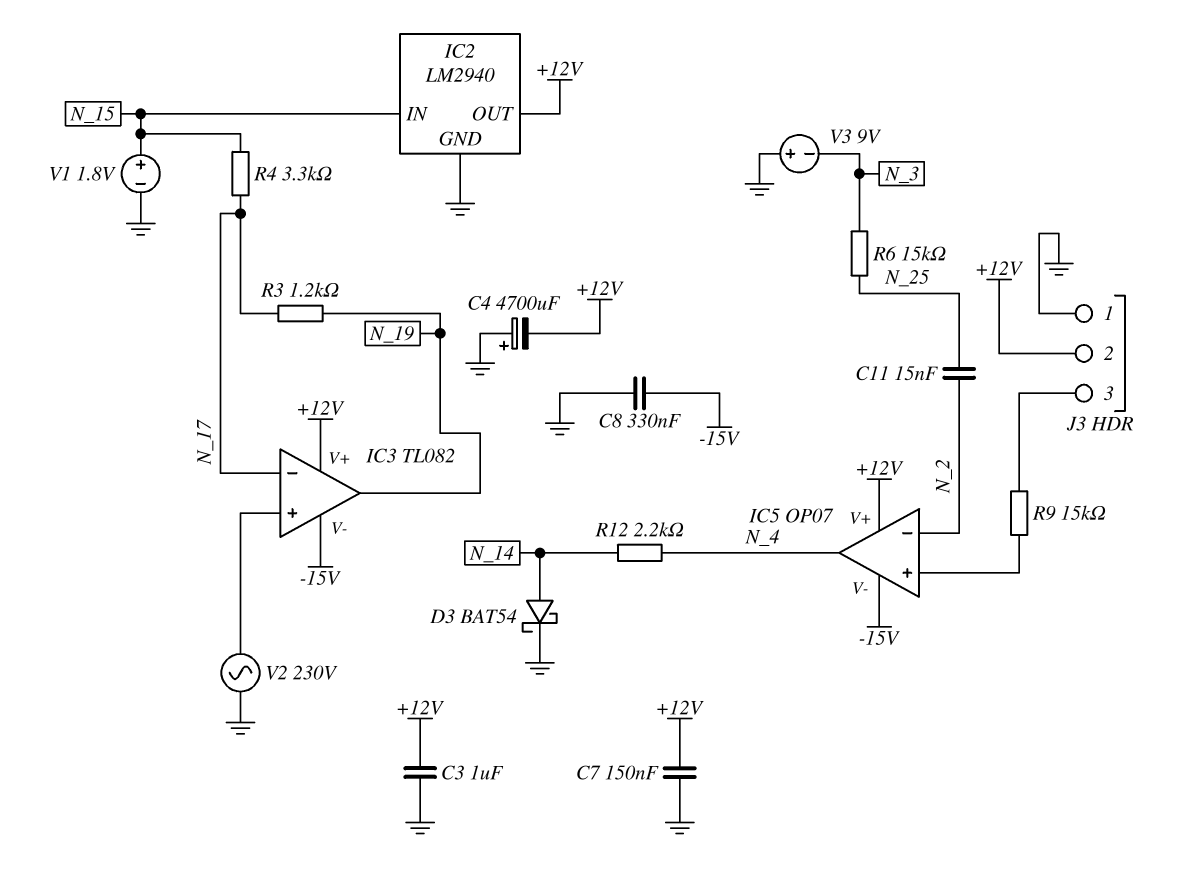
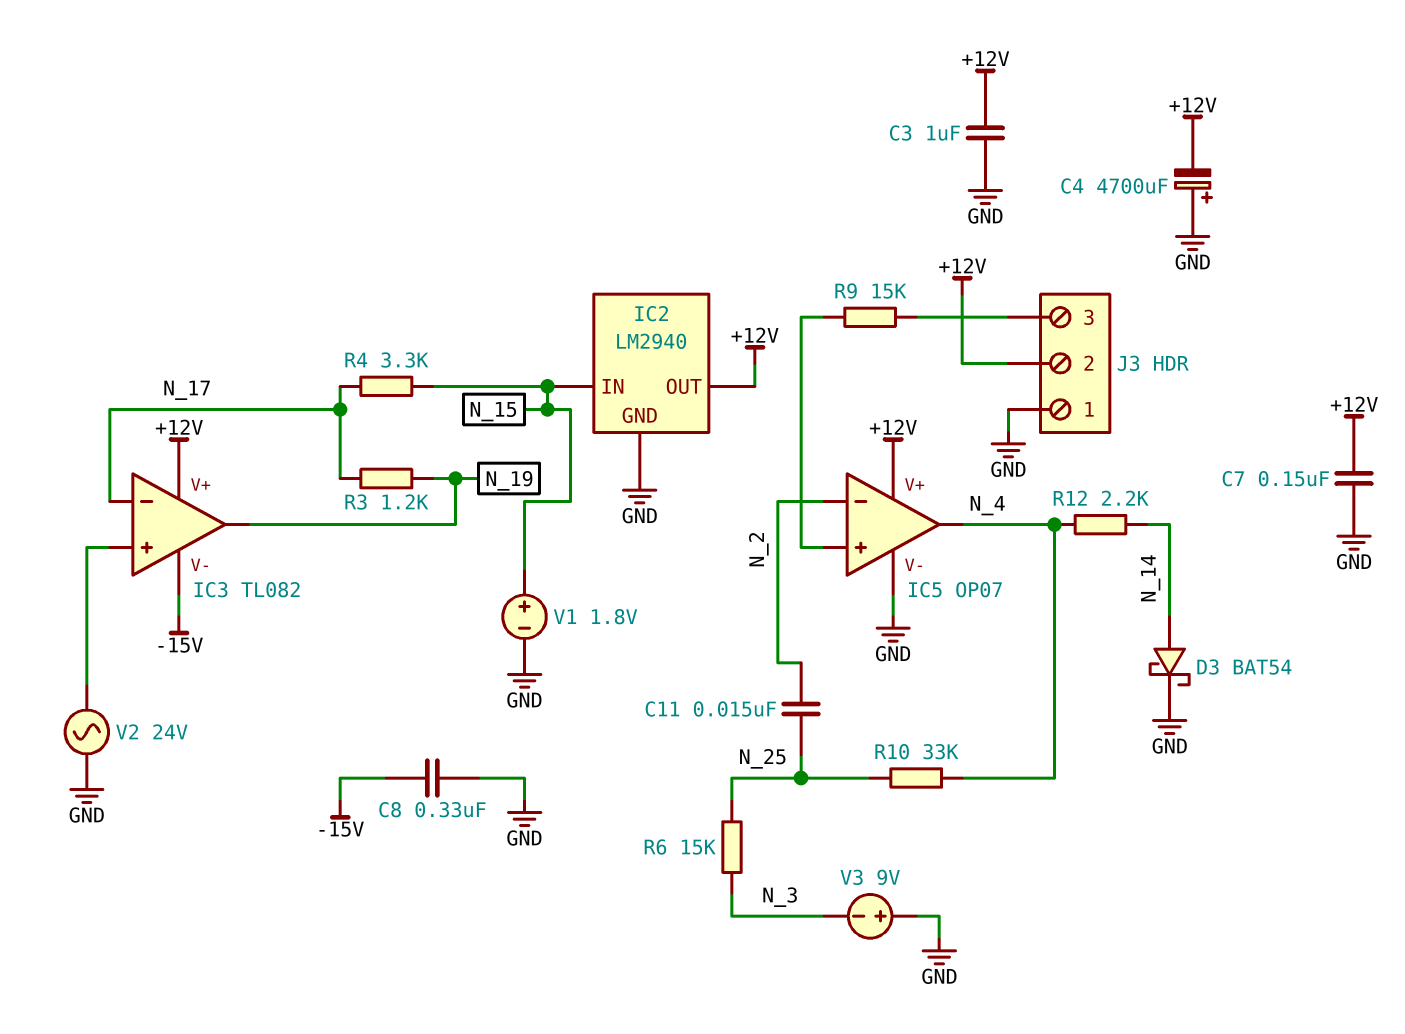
IC5 pin V-: -15V -> GND
R10: none -> 33k (N_4, N_25)
V2: AC 230V (GND, IC3/in+) -> AC 24V (GND, IC3/in+)

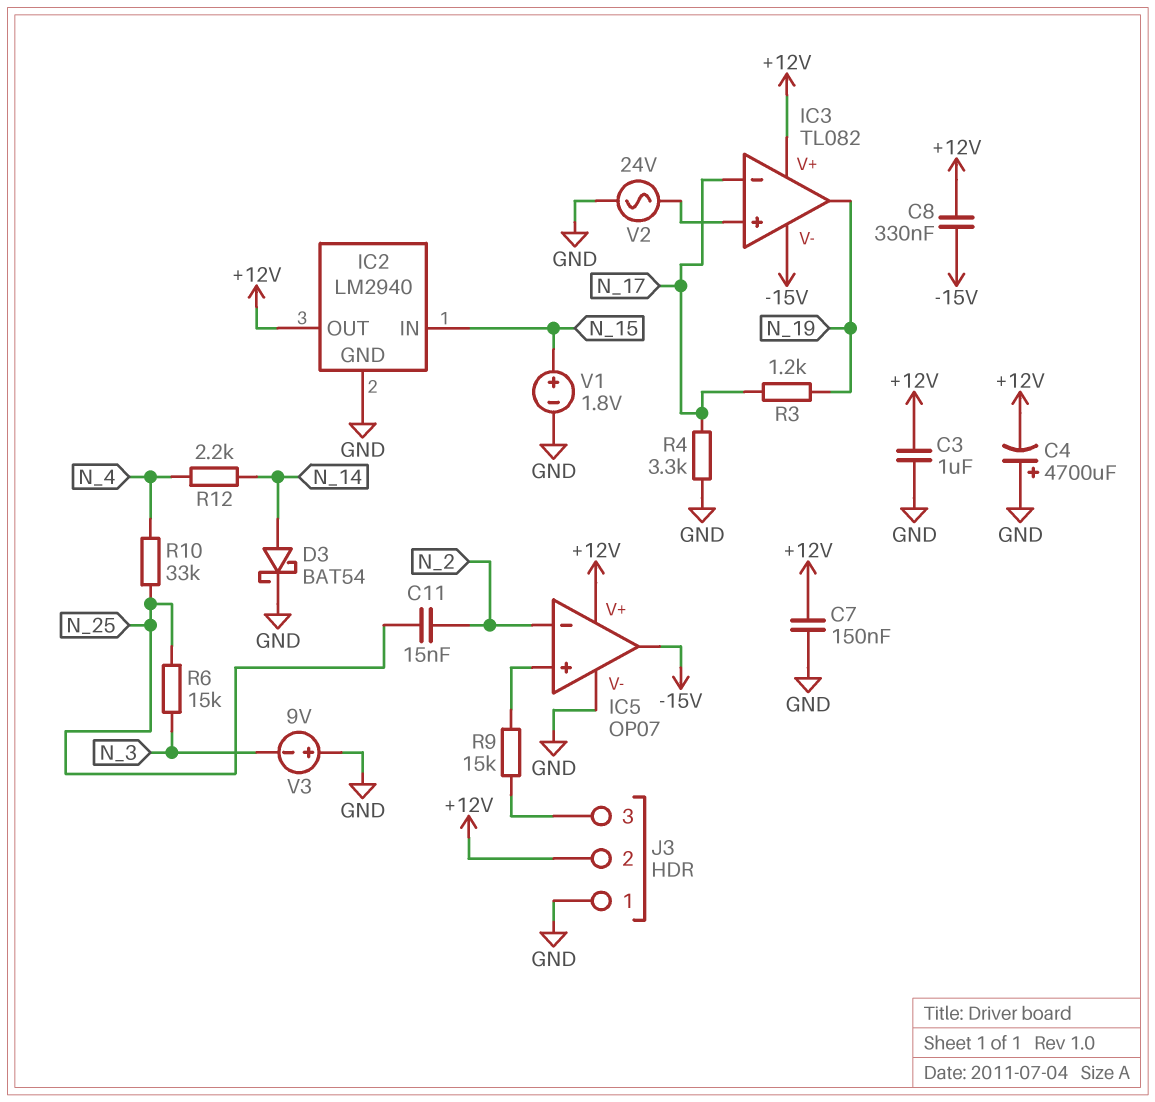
C8: 330nF (-15V, GND) -> 330nF (+12V, -15V)
IC5 pin out: N_4 -> -15V
R4: 3.3k (N_15, N_17) -> 3.3k (GND, N_17)

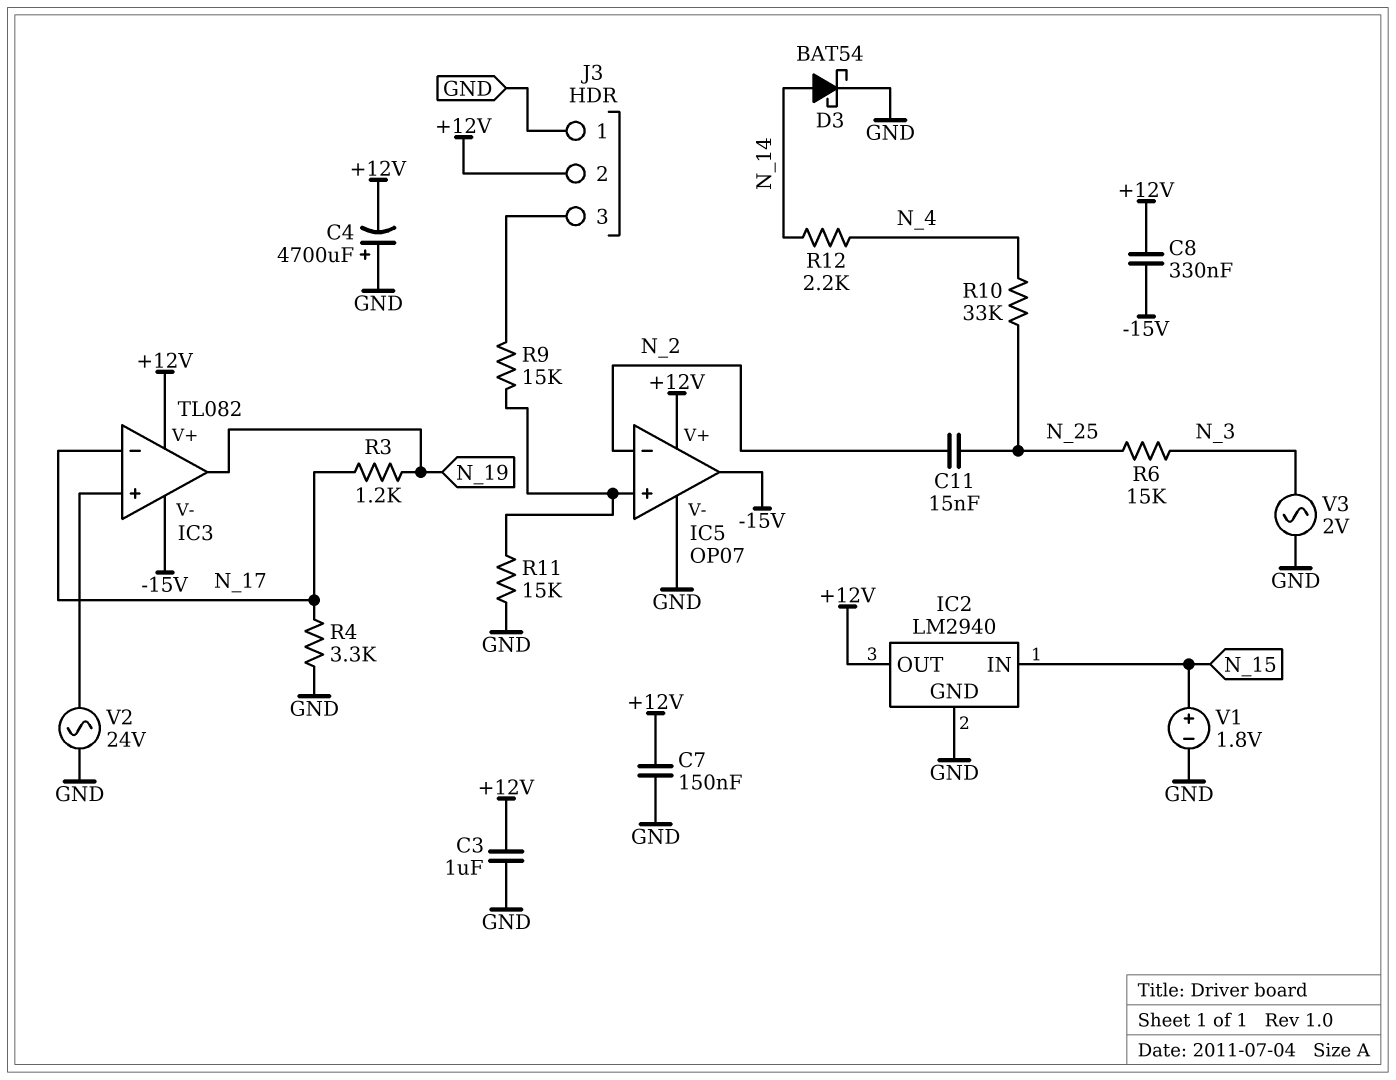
R11: none -> 15k (GND, IC5/in+)
V3: 9V (plus GND, minus N_3) -> AC 2V (GND, N_3)

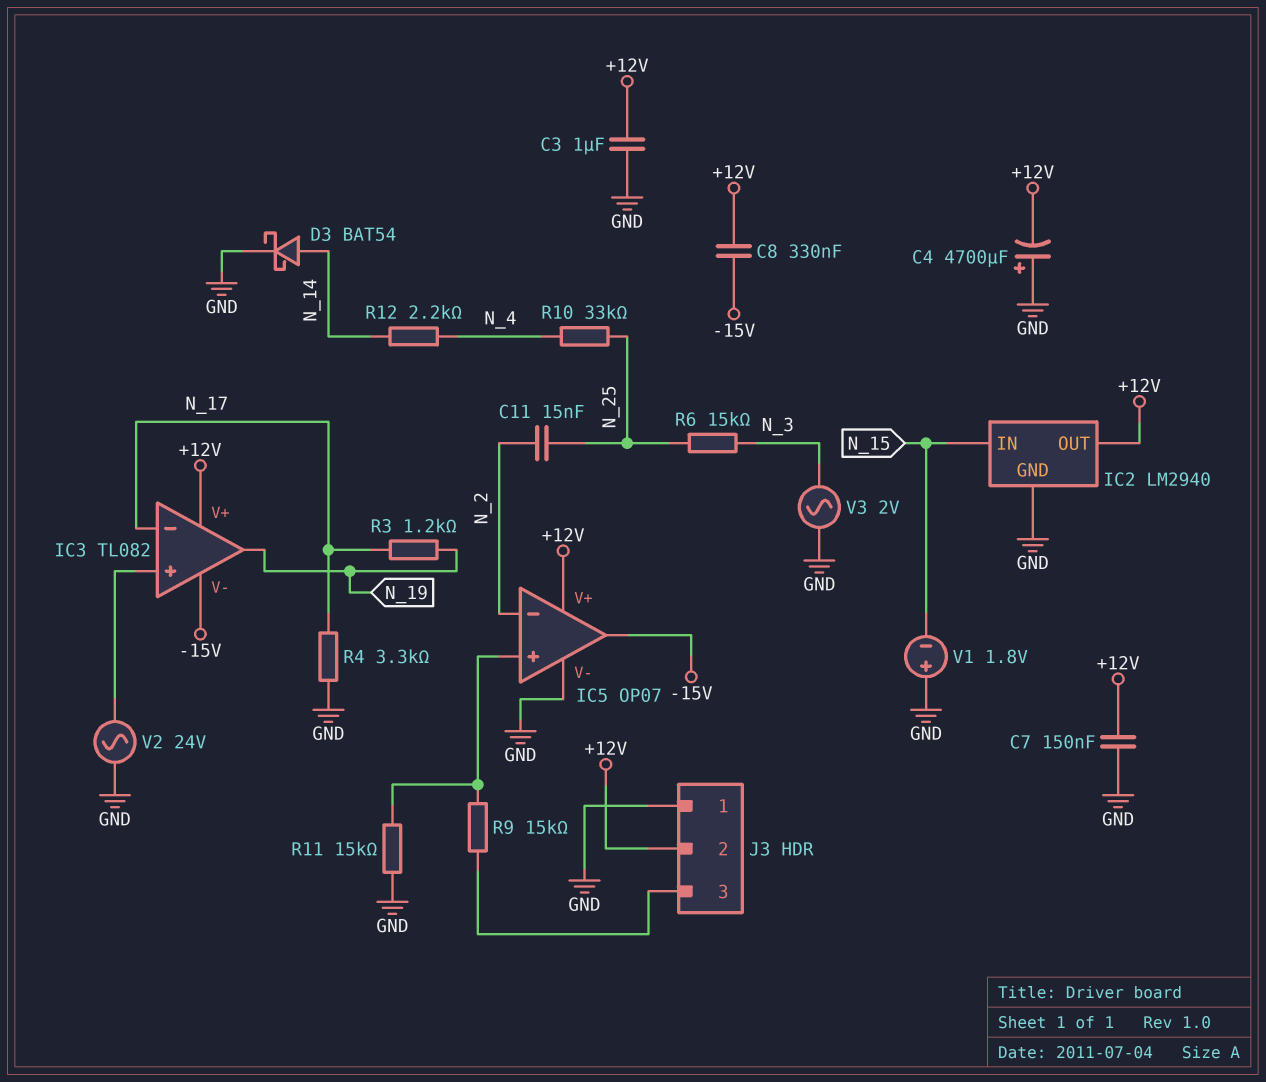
V1: 1.8V (plus N_15, minus GND) -> 1.8V (plus GND, minus N_15)

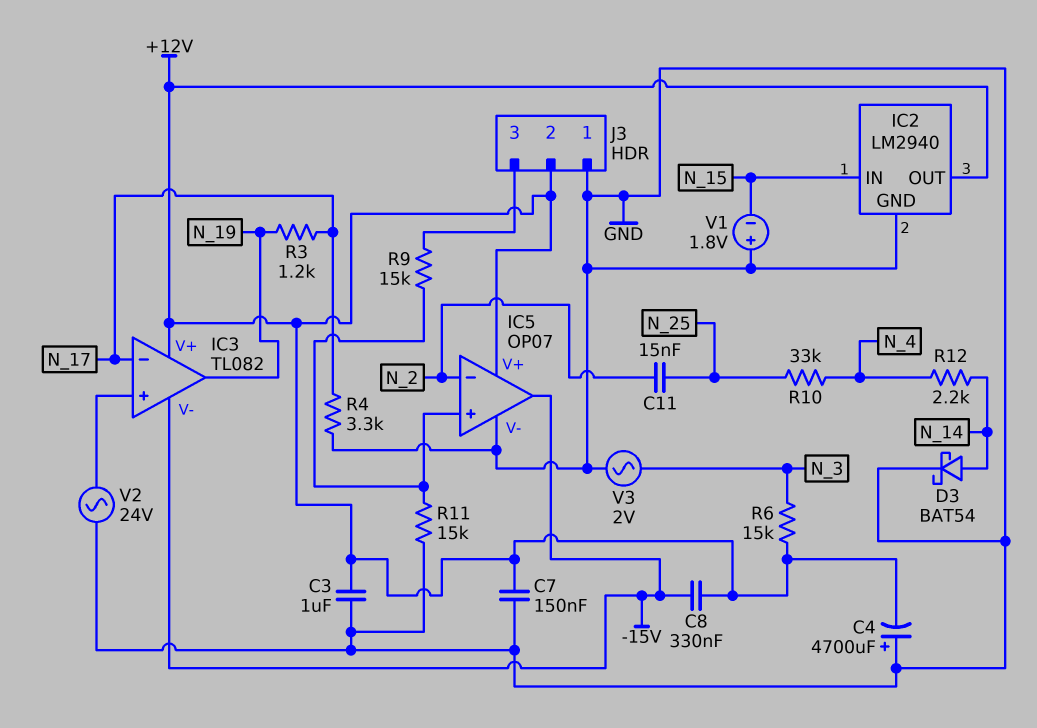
R6: 15k (N_3, N_25) -> 15k (+12V, N_3)

